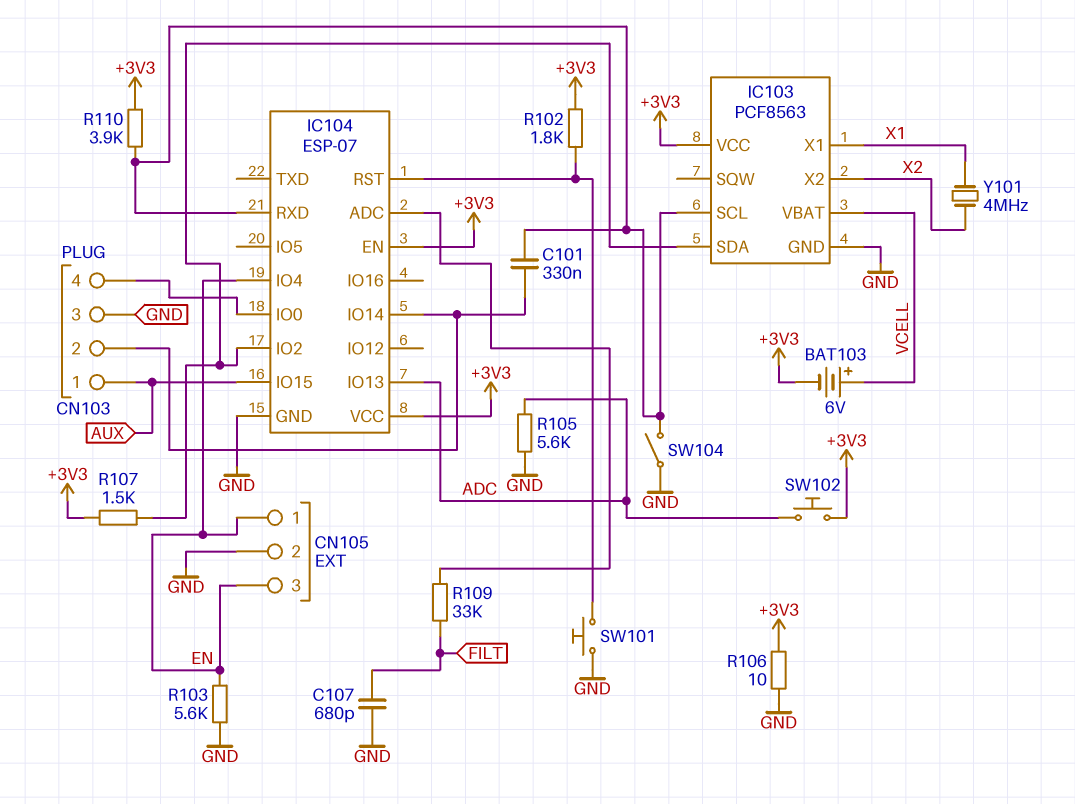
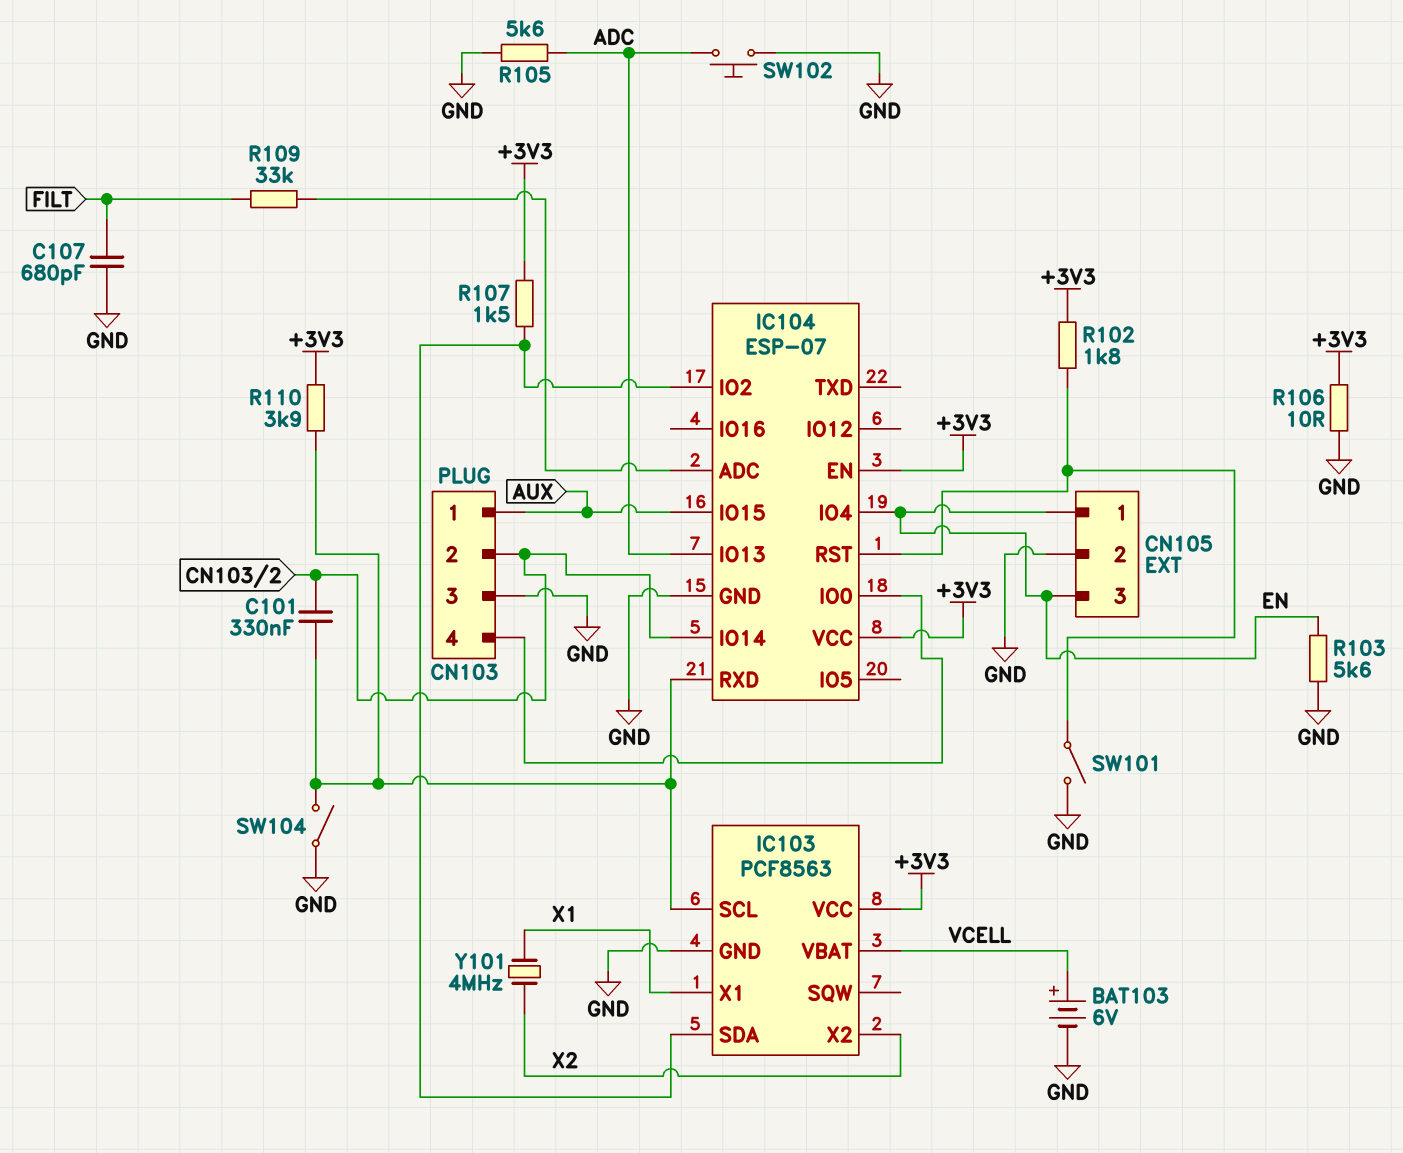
BAT103: 6V (plus VCELL, minus +3V3) -> 6V (plus VCELL, minus GND)
SW101: button (GND, IC104/RST) -> switch (GND, IC104/RST)
SW102: button (+3V3, ADC) -> button (ADC, GND)

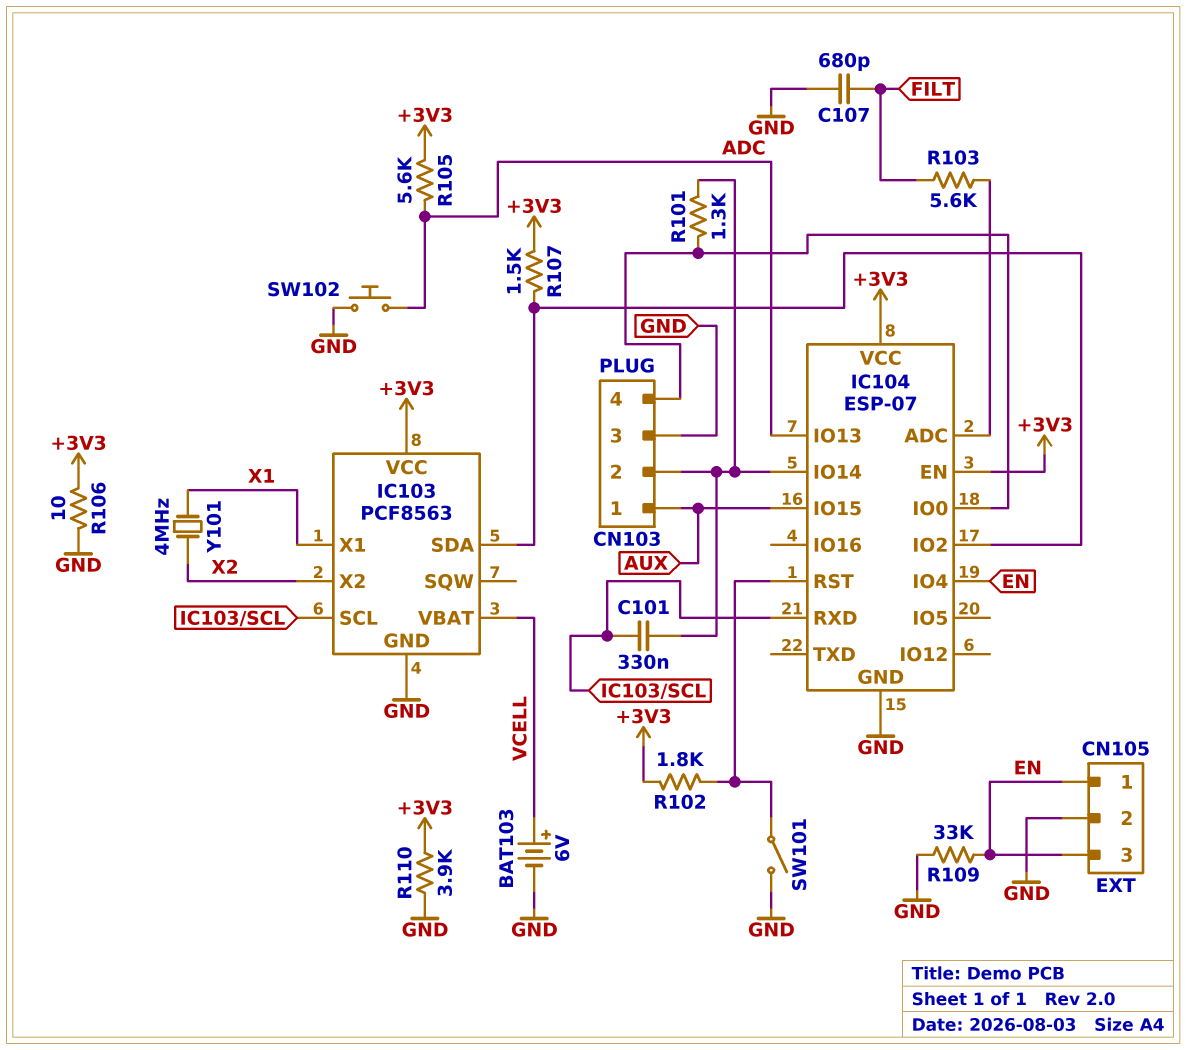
R101: none -> 1.3k (CN103/2, CN103/4)
R103: 5.6k (EN, GND) -> 5.6k (FILT, IC104/ADC)
R105: 5.6k (ADC, GND) -> 5.6k (+3V3, ADC)
R109: 33k (FILT, IC104/ADC) -> 33k (EN, GND)
R110: 3.9k (+3V3, IC103/SCL) -> 3.9k (+3V3, GND)
SW104: switch (GND, IC103/SCL) -> none

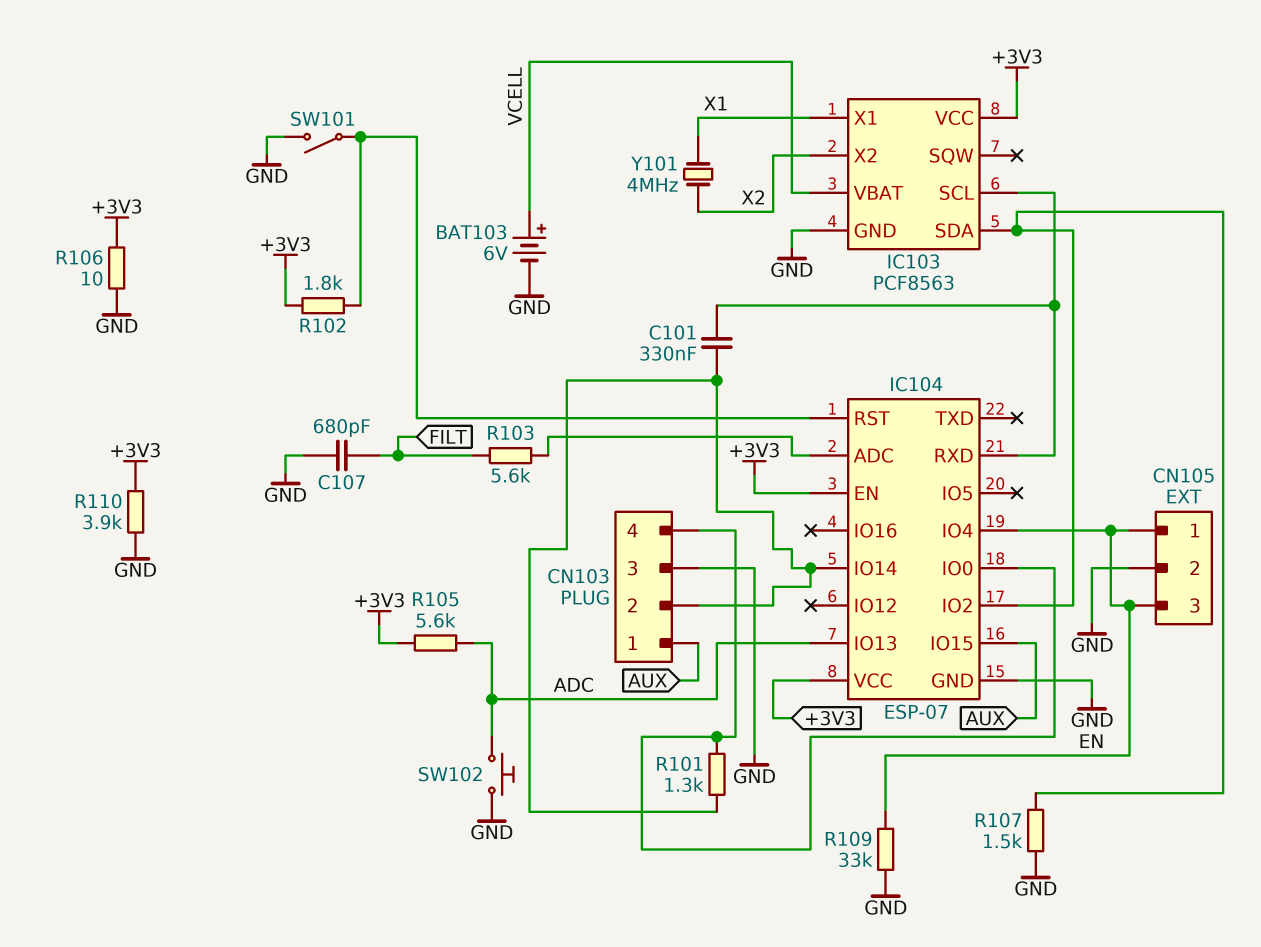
R107: 1.5k (+3V3, IC103/SDA) -> 1.5k (GND, IC103/SDA)

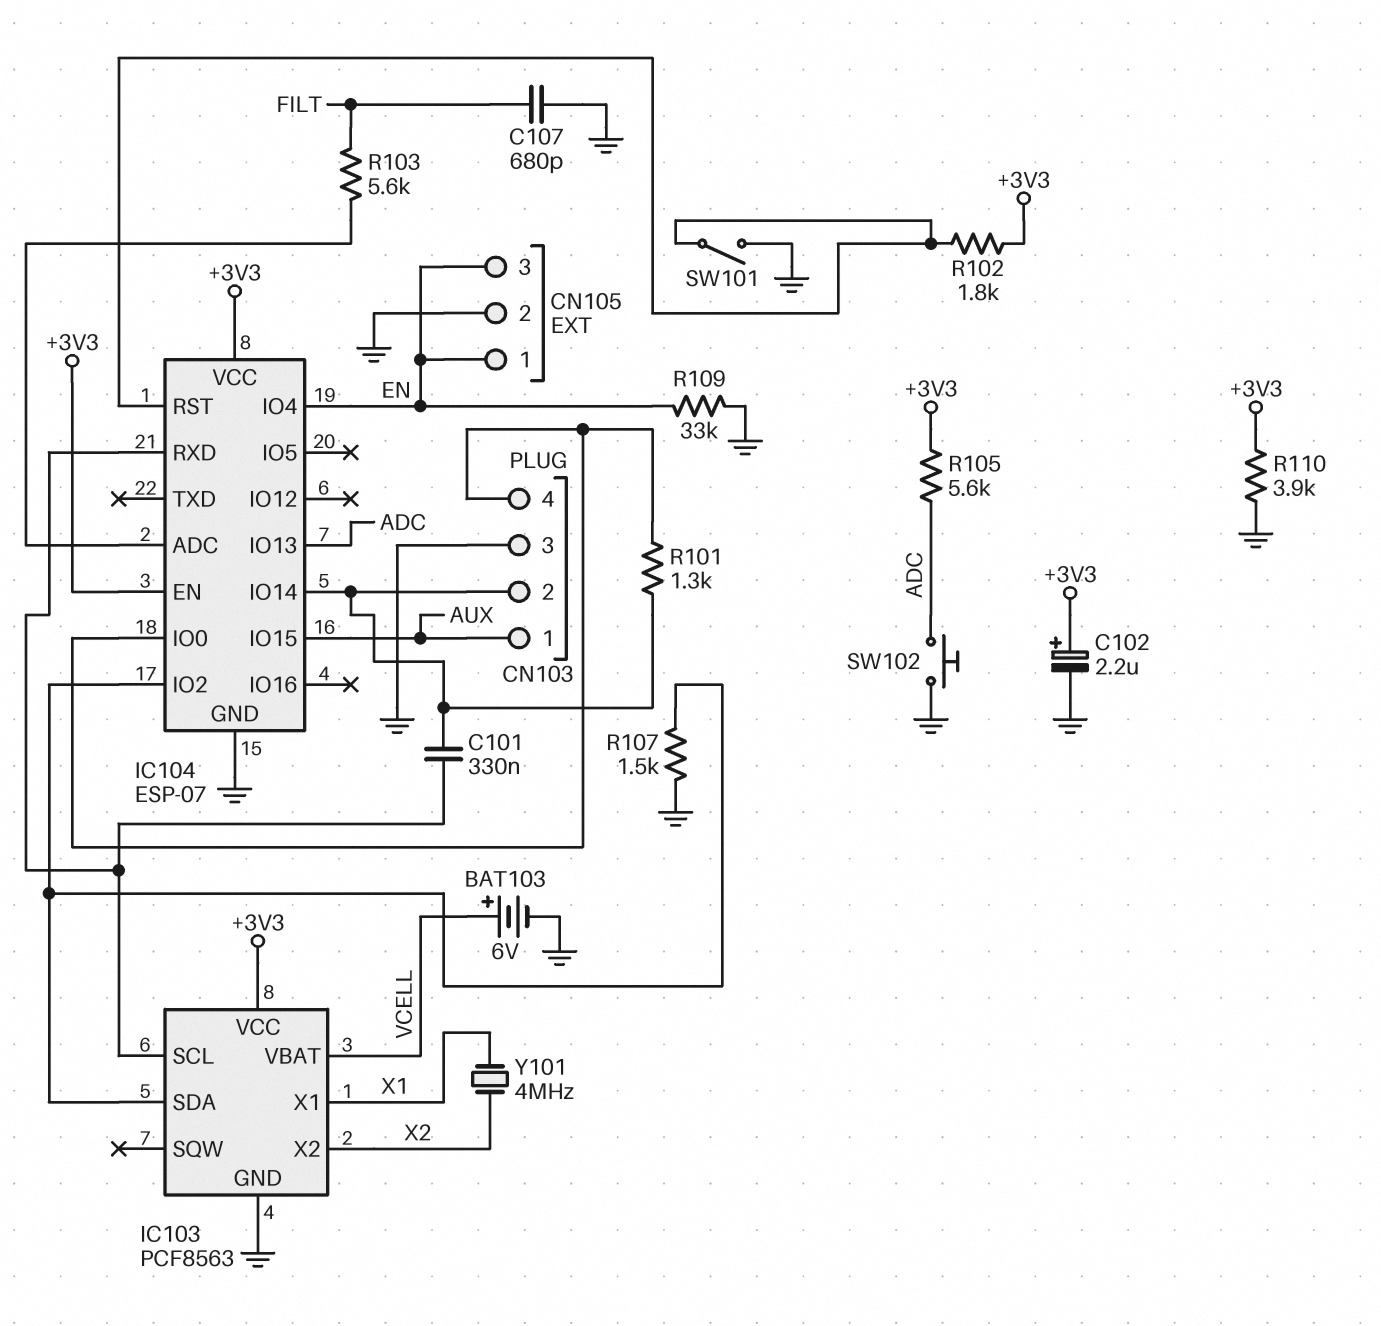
C102: none -> 2.2uF (plus +3V3, minus GND)
R106: 10 (+3V3, GND) -> none

